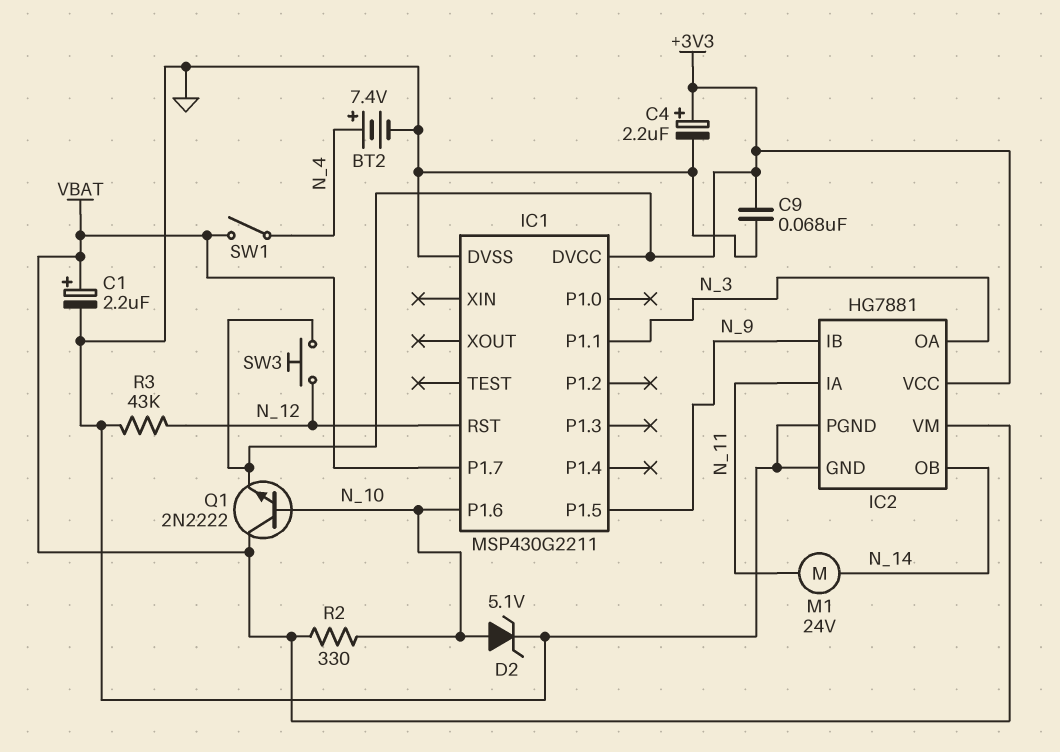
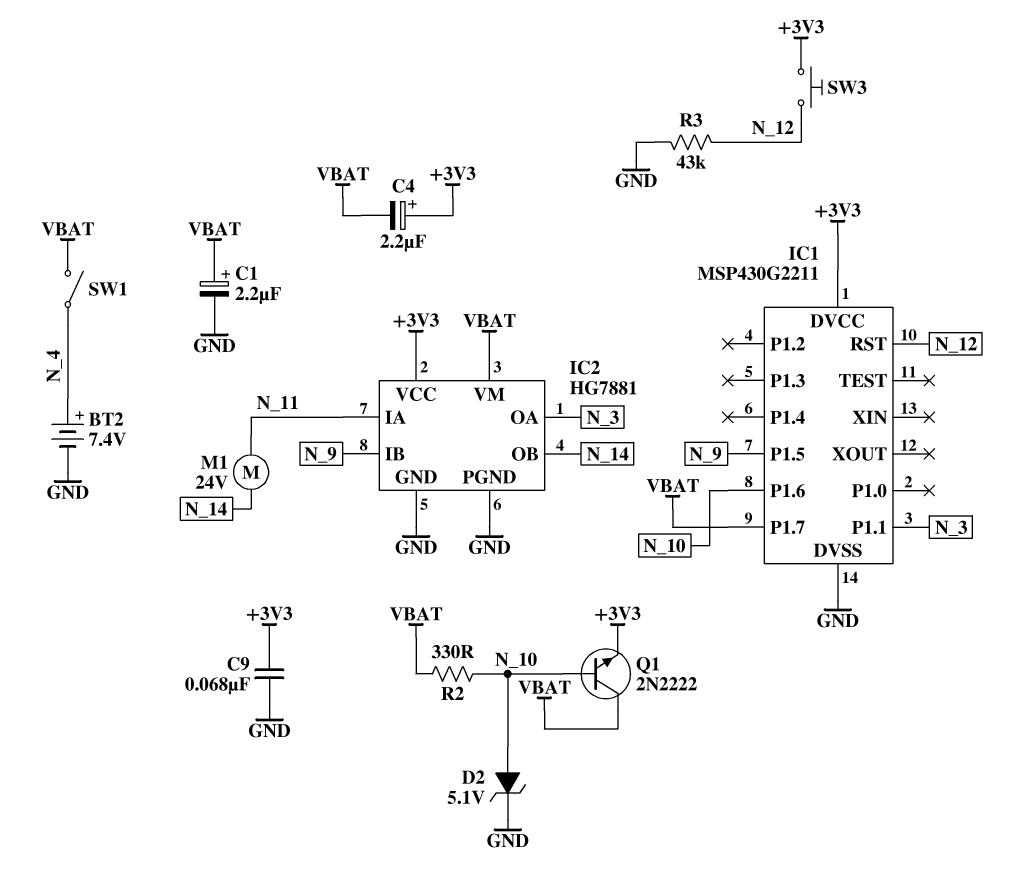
C4: 2.2uF (plus +3V3, minus GND) -> 2.2uF (plus +3V3, minus VBAT)

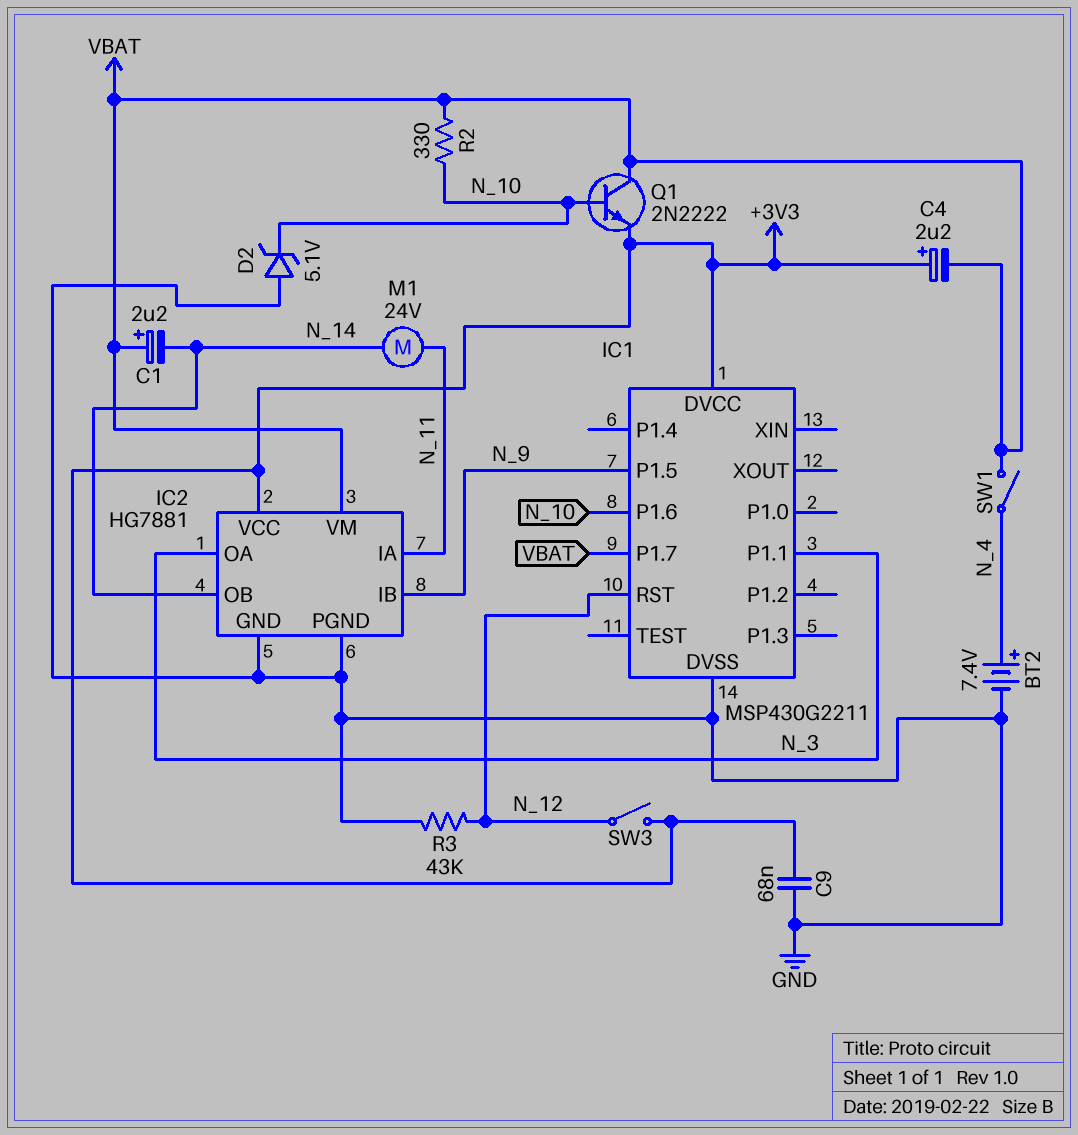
C1: 2.2uF (plus VBAT, minus GND) -> 2.2uF (plus VBAT, minus N_14)
D2: zener 5.1V (A N_10, K GND) -> zener 5.1V (A GND, K N_10)
SW3: button (+3V3, N_12) -> switch (+3V3, N_12)

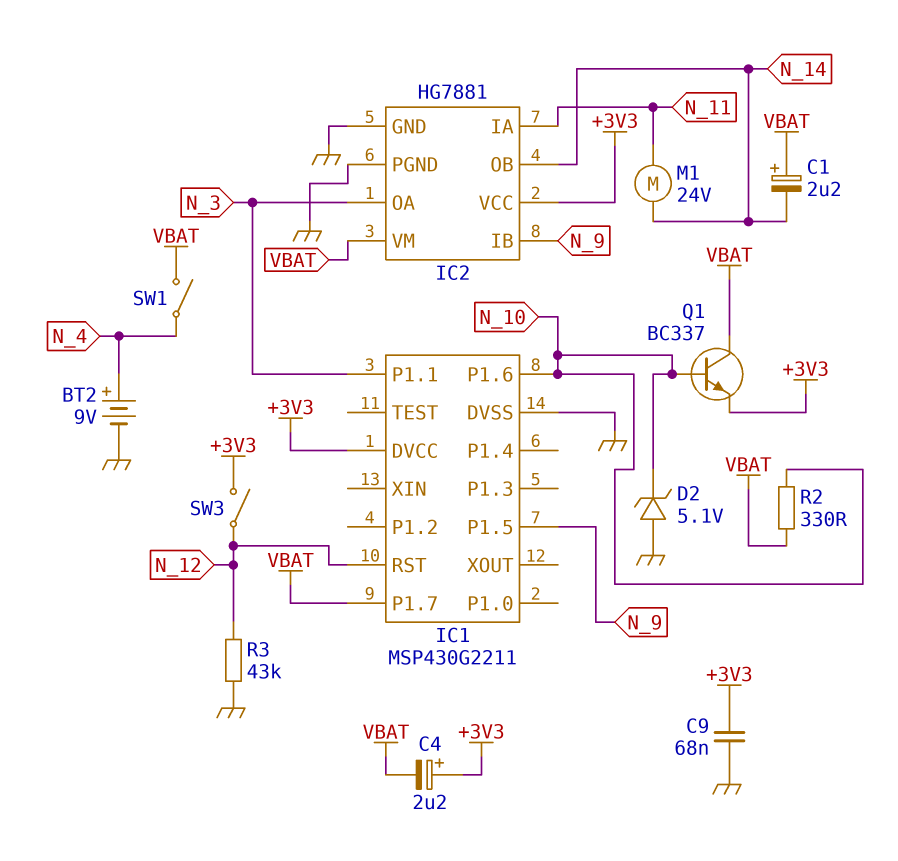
BT2: 7.4V (plus N_4, minus GND) -> 9V (plus N_4, minus GND)
Q1: NPN 2N2222 (B N_10, C VBAT, E +3V3) -> NPN BC337 (B N_10, C VBAT, E +3V3)

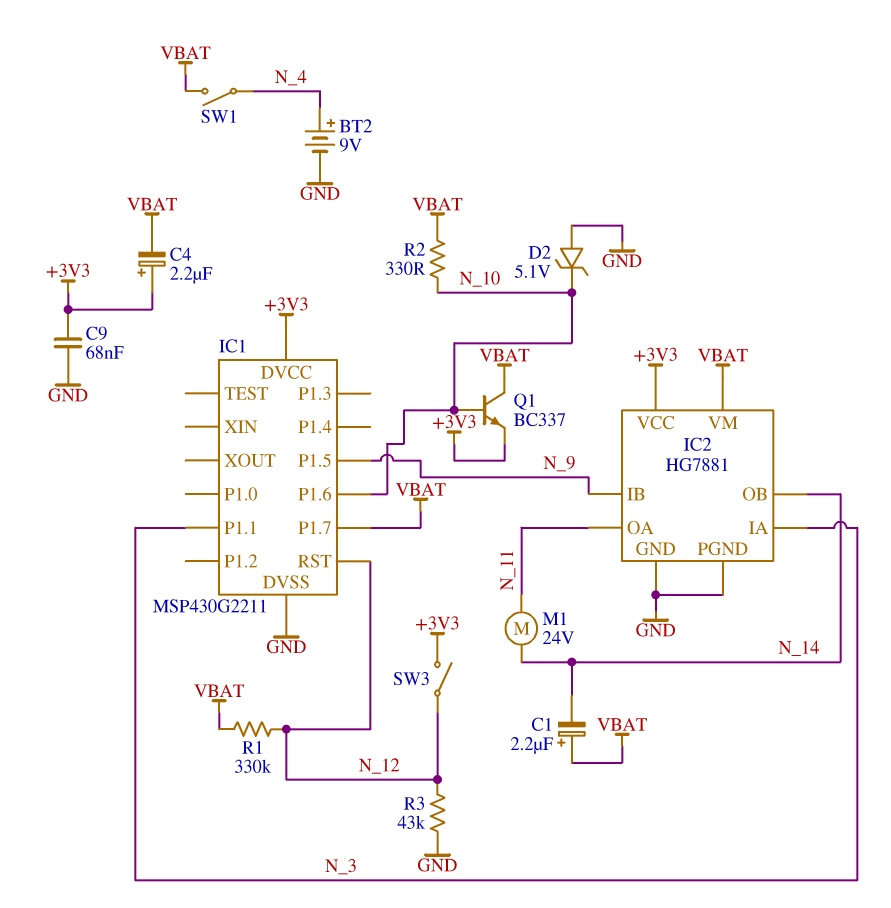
IC2 pin IA: N_11 -> N_3
IC2 pin OA: N_3 -> N_11
R1: none -> 330k (N_12, VBAT)

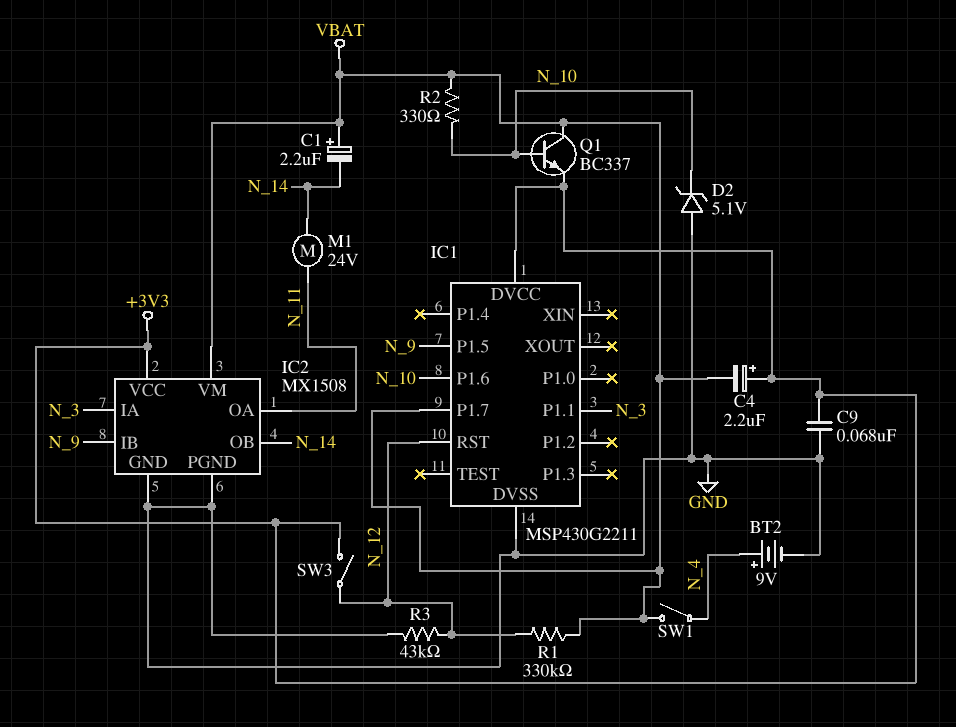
IC2: HG7881 -> MX1508

